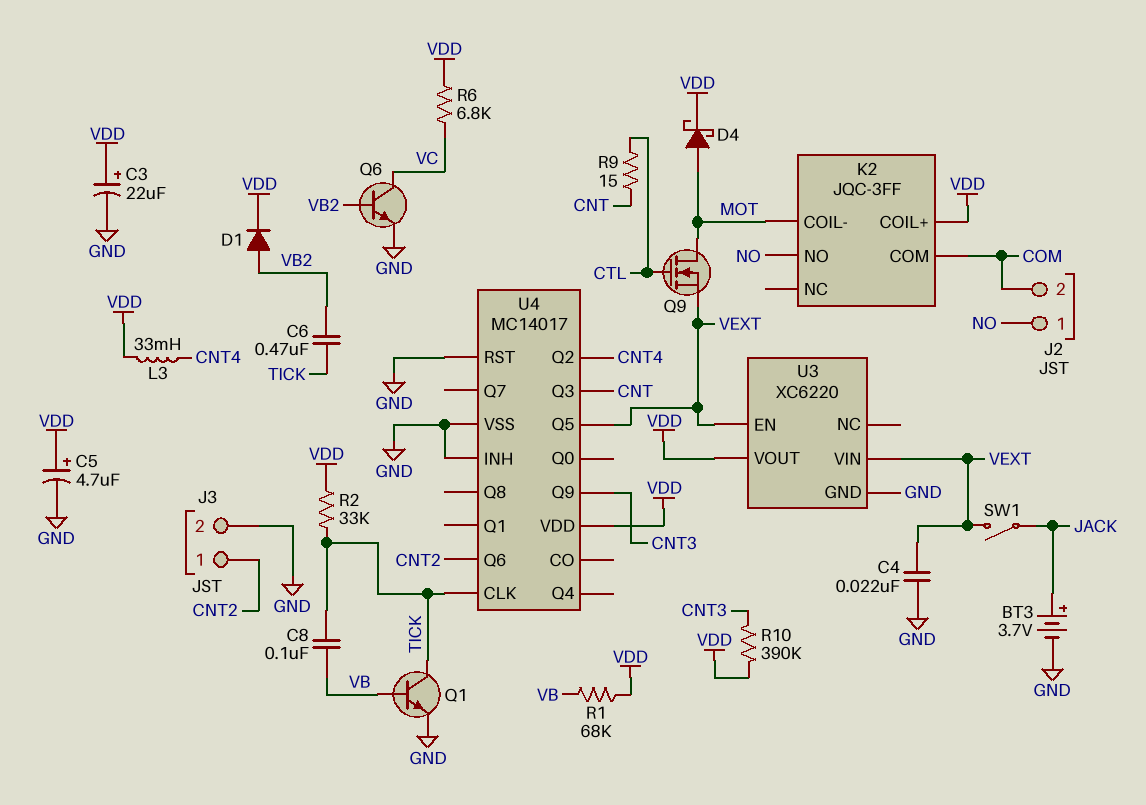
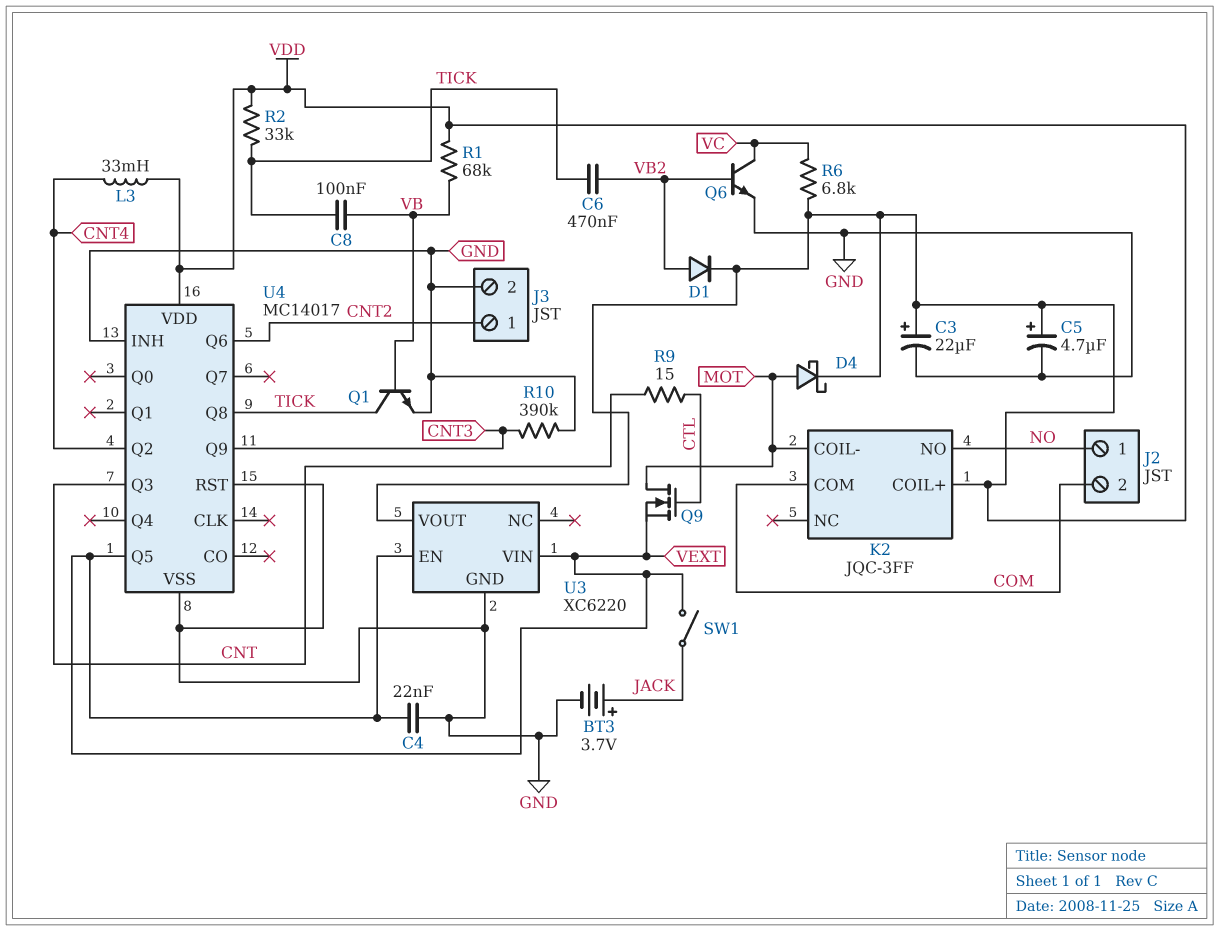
R10: 390k (CNT3, VDD) -> 390k (CNT3, GND)
U4 pin CLK: TICK -> none
U4 pin Q8: none -> TICK

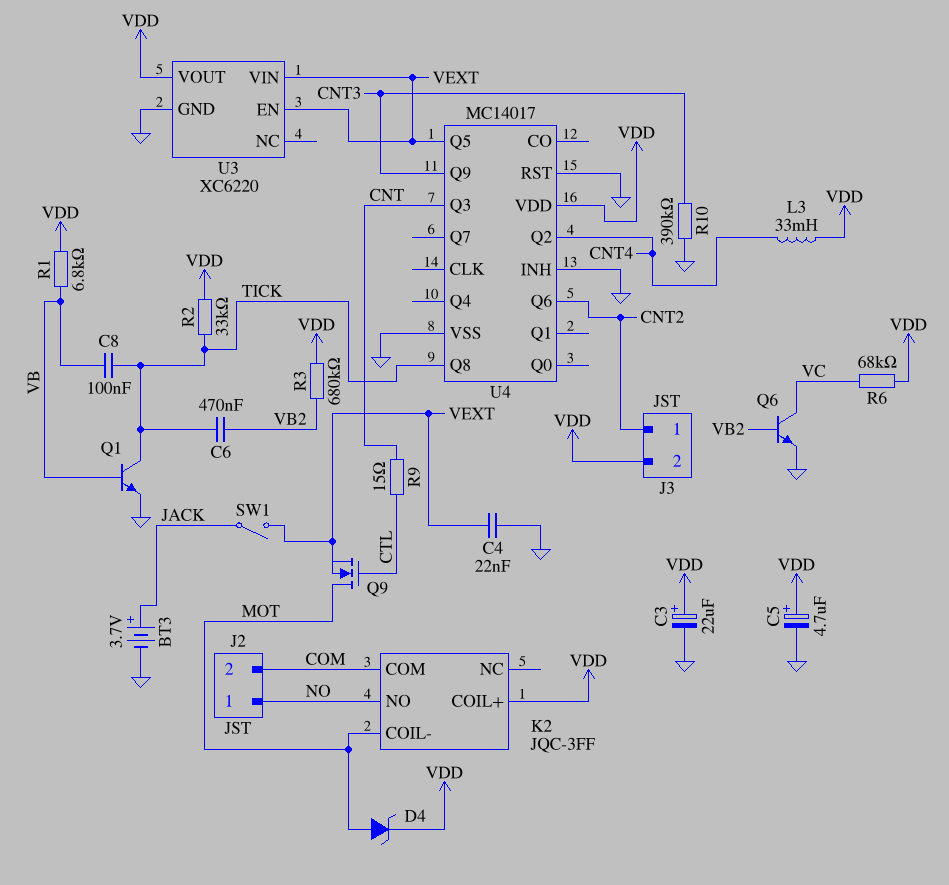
D1: diode (A VB2, K VDD) -> none
D4: schottky (A MOT, K VDD) -> zener (A MOT, K VDD)
J3 pin 2: GND -> VDD
R1: 68k (VB, VDD) -> 6.8k (VB, VDD)
R3: none -> 680k (VB2, VDD)
R6: 6.8k (VC, VDD) -> 68k (VC, VDD)

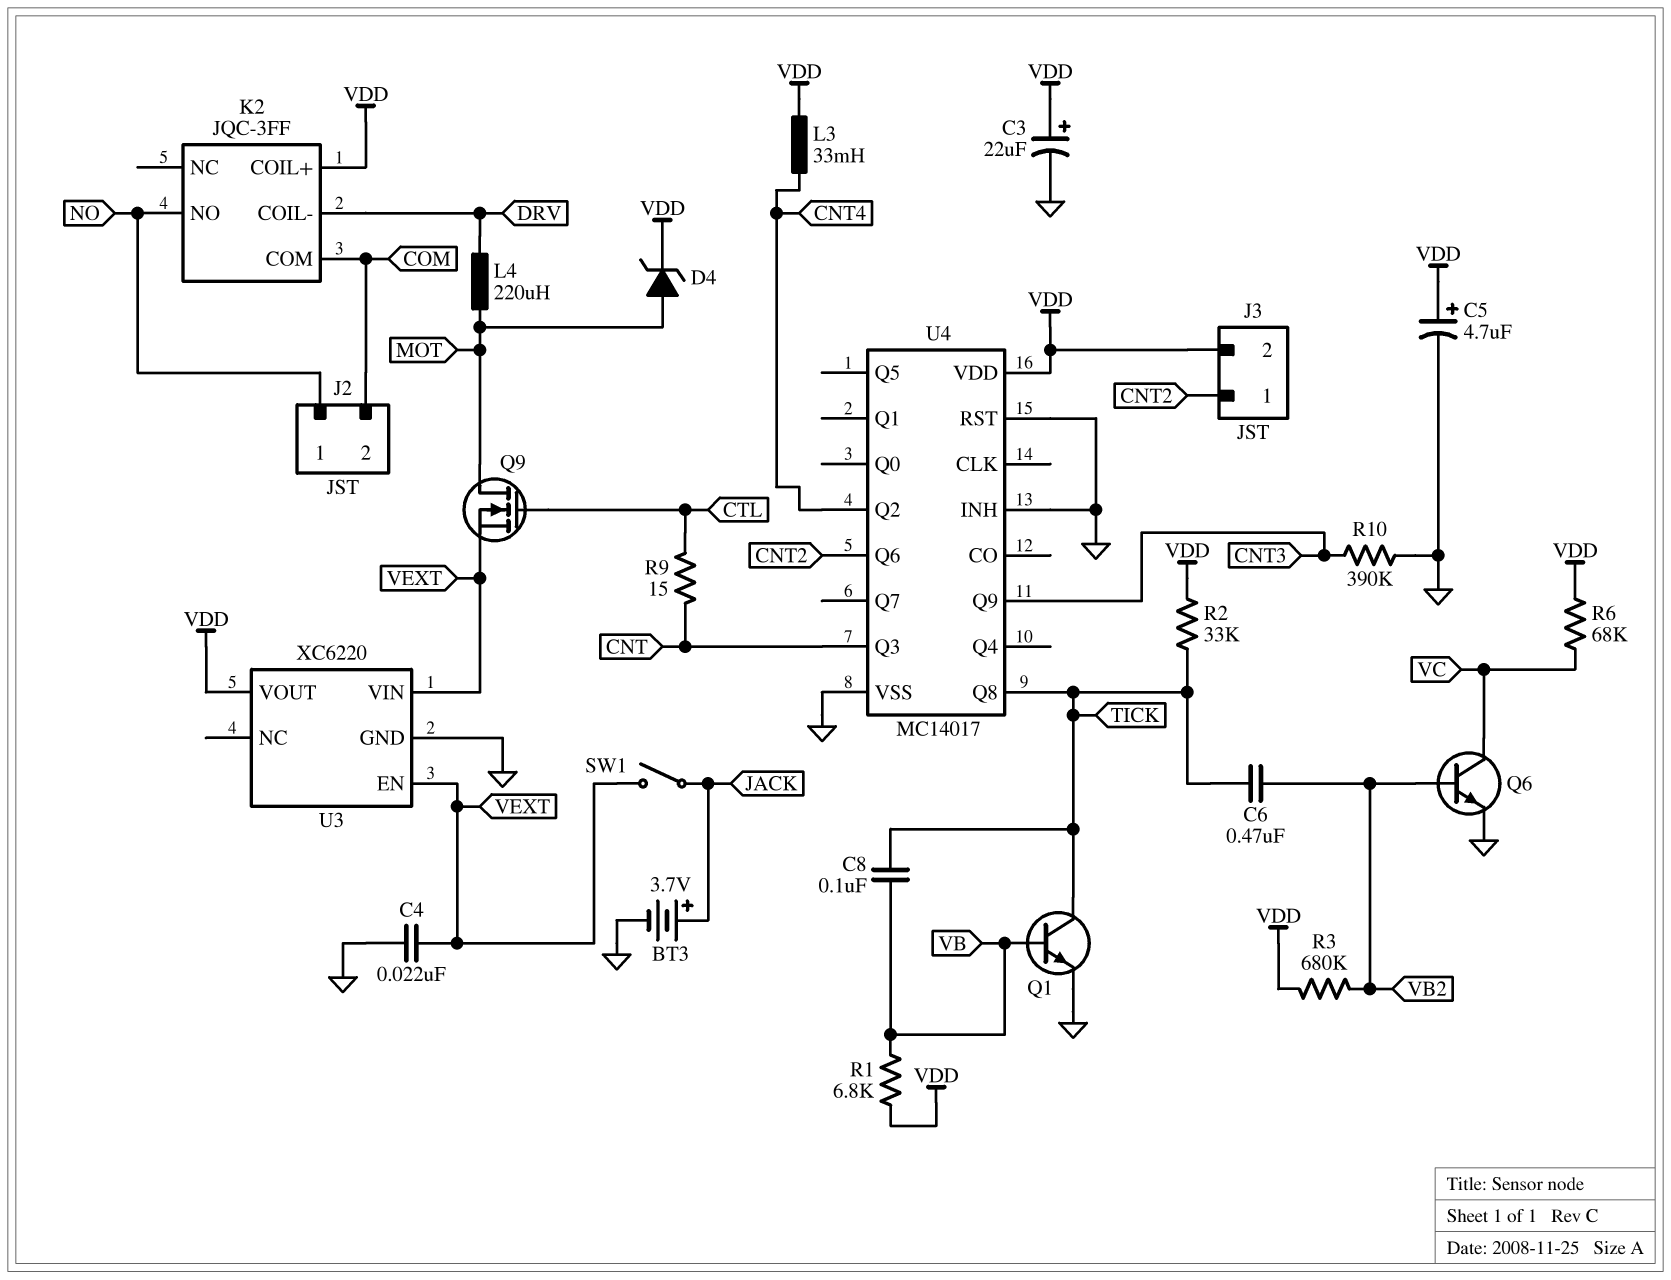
K2 pin COIL-: MOT -> DRV
L4: none -> 220uH (DRV, MOT)
U4 pin Q5: VEXT -> none

